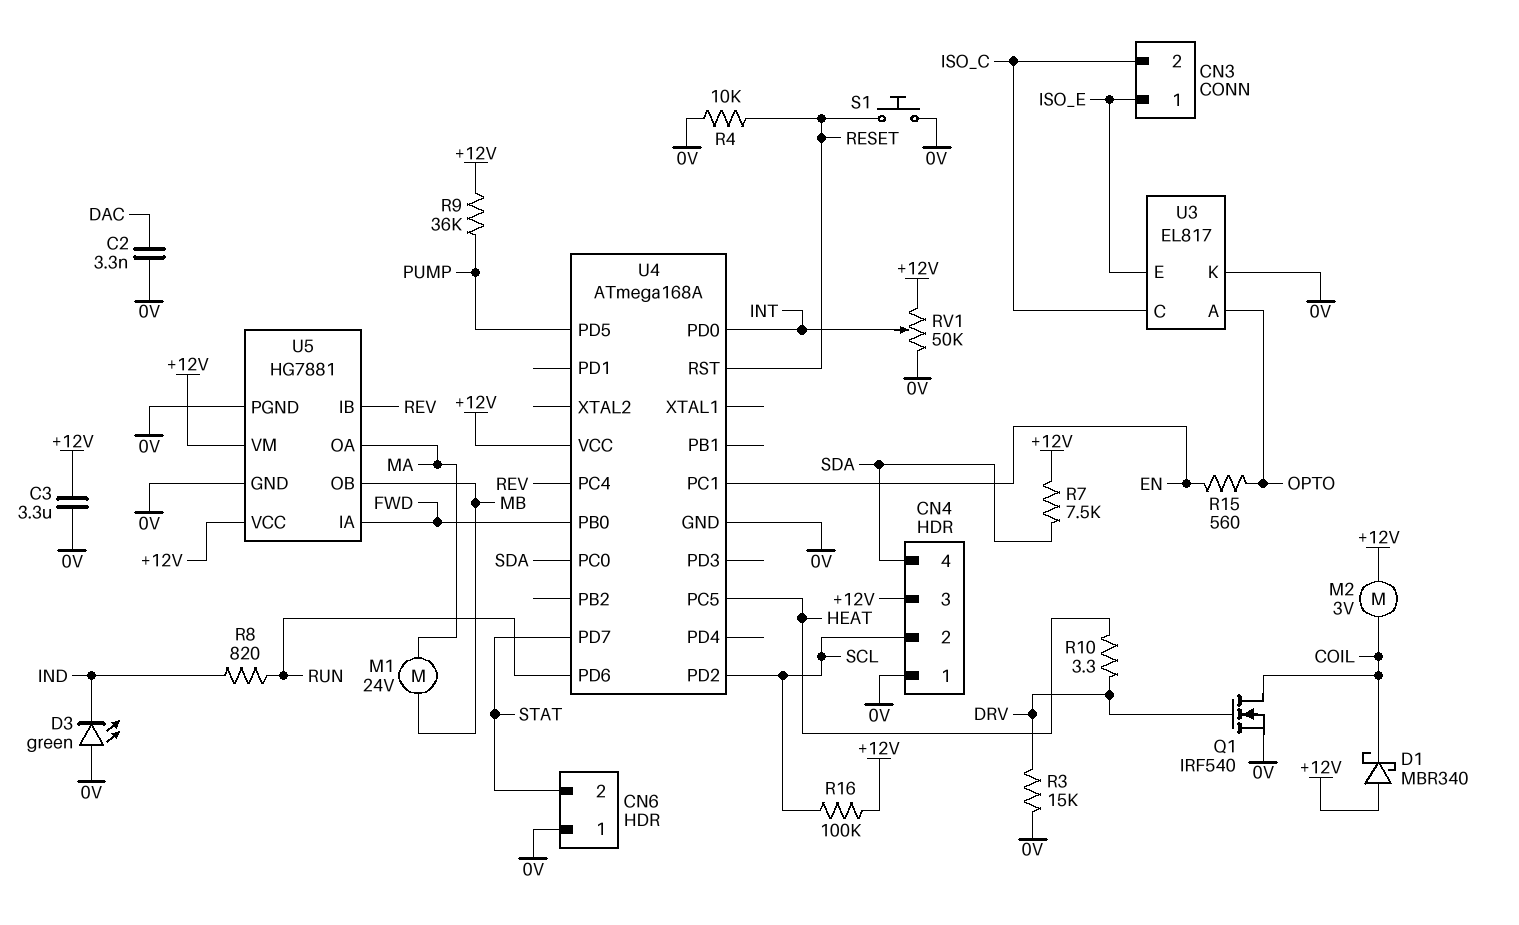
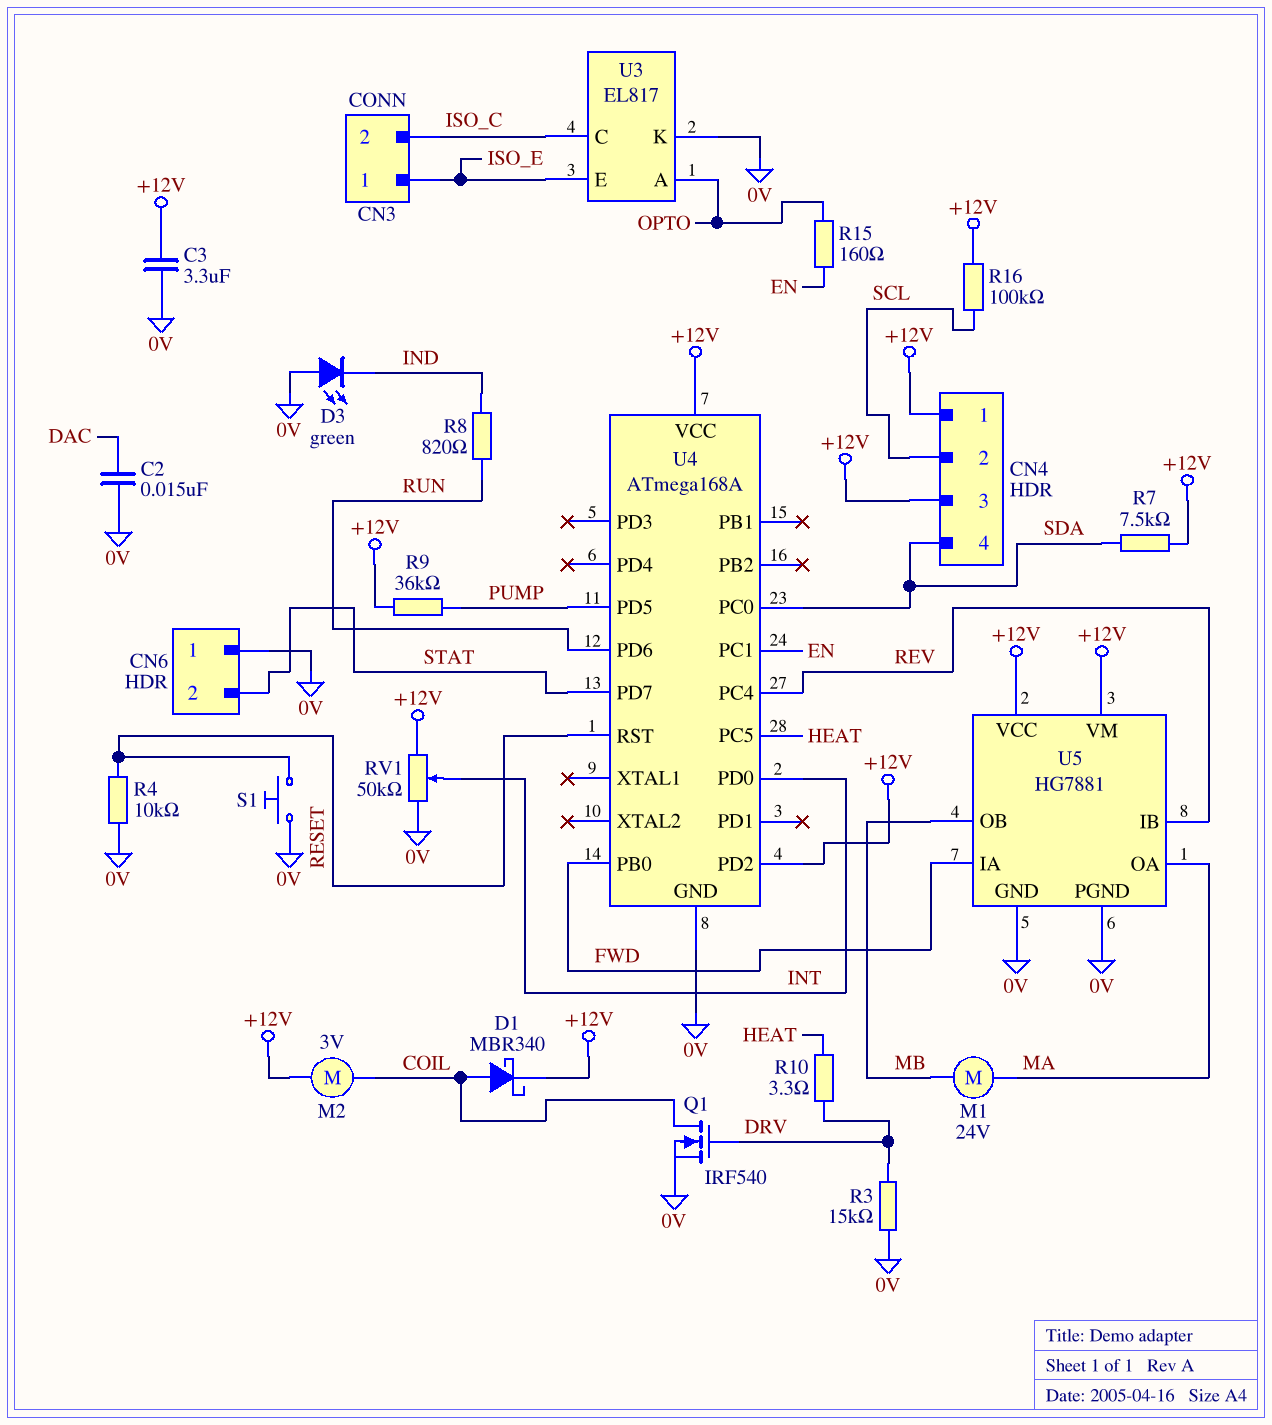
C2: 3.3nF (0V, DAC) -> 15nF (0V, DAC)
CN4 pin 1: 0V -> +12V
D1: schottky MBR340 (A +12V, K COIL) -> schottky MBR340 (A COIL, K +12V)
R15: 560 (EN, OPTO) -> 160 (EN, OPTO)
U4 pin PD2: SCL -> +12V

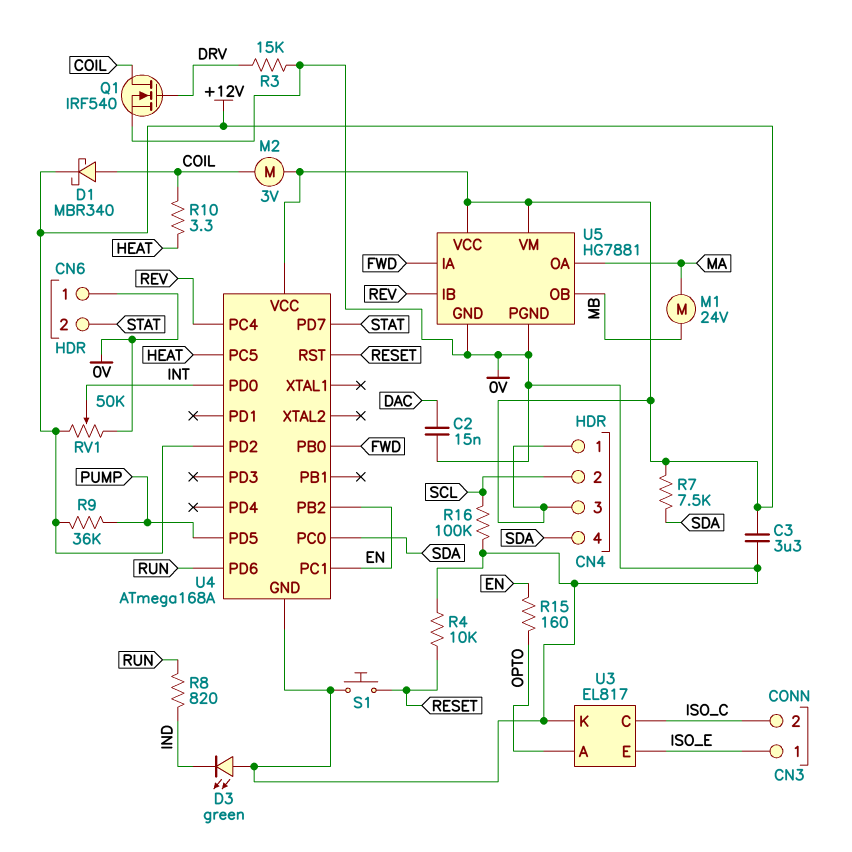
R10: 3.3 (DRV, HEAT) -> 3.3 (COIL, HEAT)
R16: 100k (+12V, SCL) -> 100k (0V, SCL)
U4 pin PB2: none -> EN

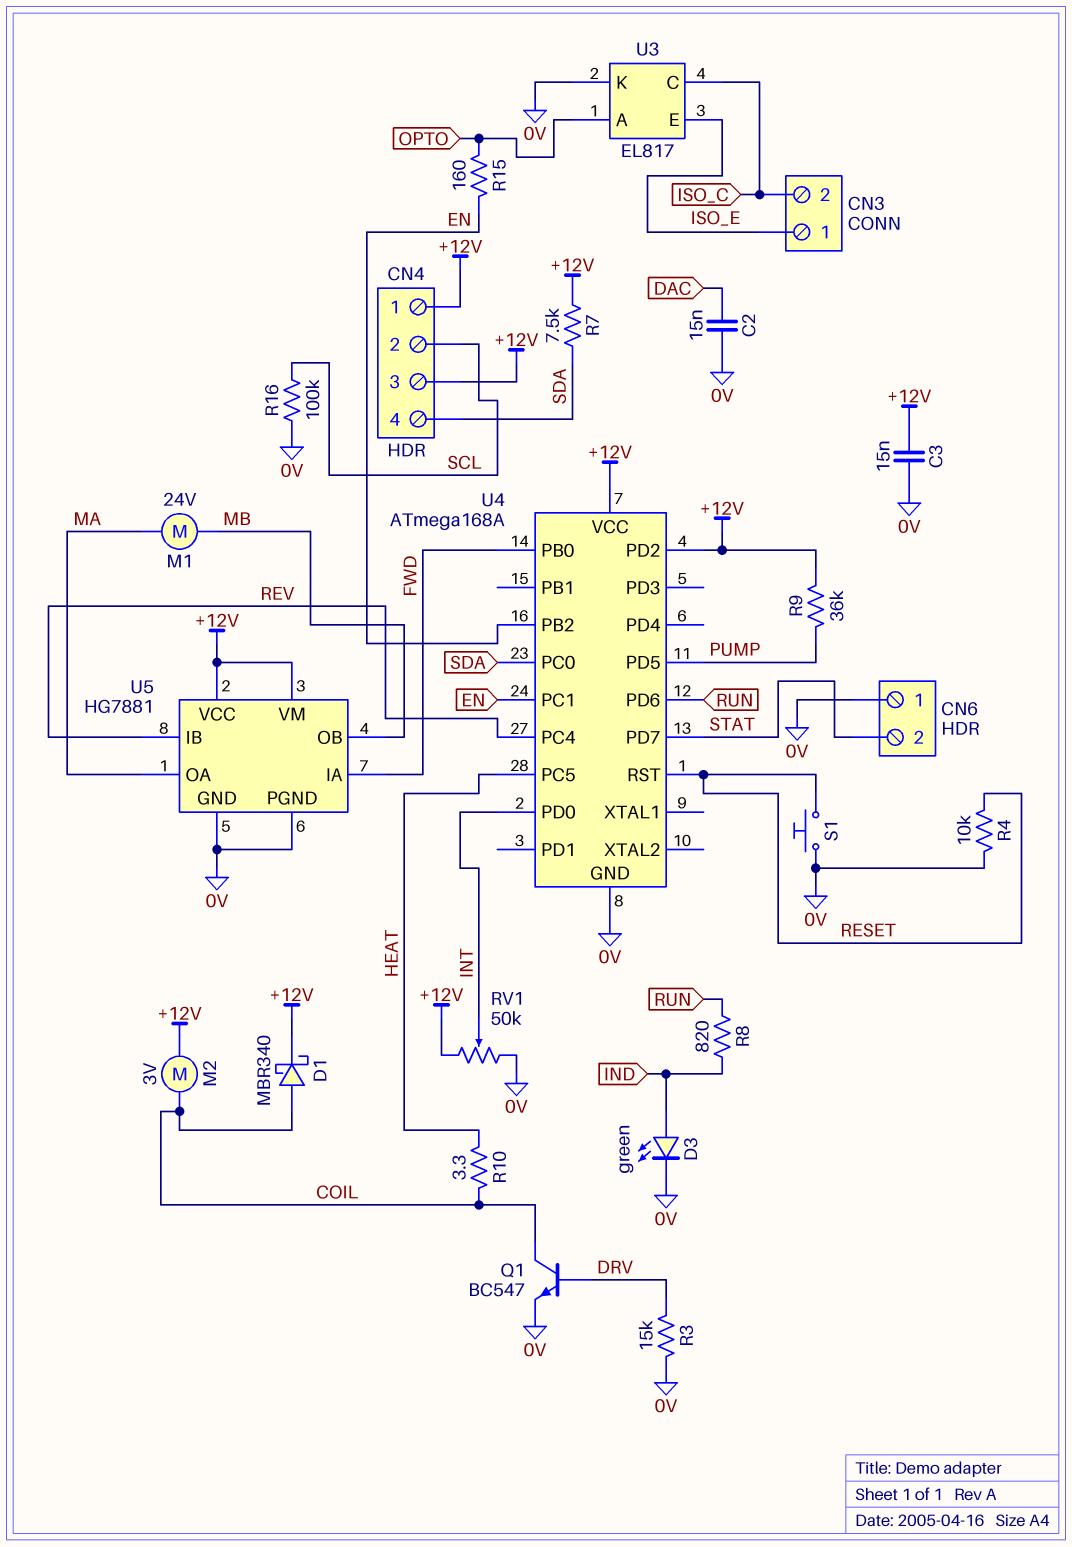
C3: 3.3uF (+12V, 0V) -> 15nF (+12V, 0V)
D3: LED green (A 0V, K IND) -> LED green (A IND, K 0V)
Q1: NMOS IRF540 (G DRV, D COIL, S 0V) -> NPN BC547 (B DRV, C COIL, E 0V)

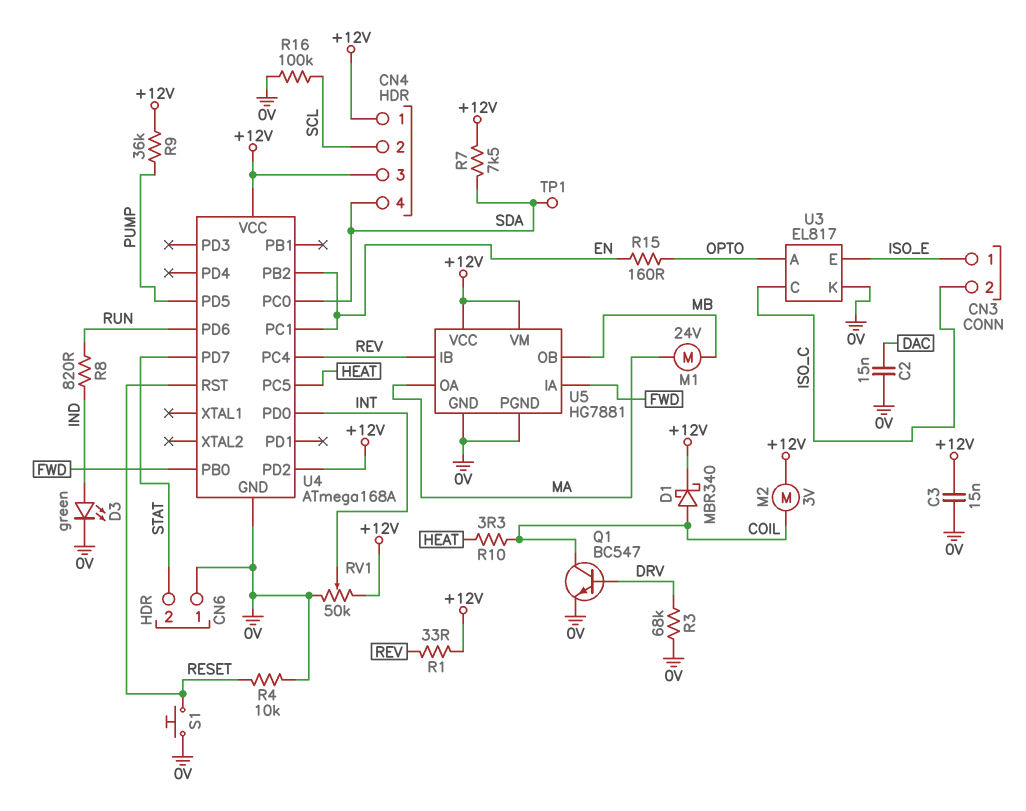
R1: none -> 33 (+12V, REV)
R3: 15k (0V, DRV) -> 68k (0V, DRV)
TP1: none -> test point (SDA)

